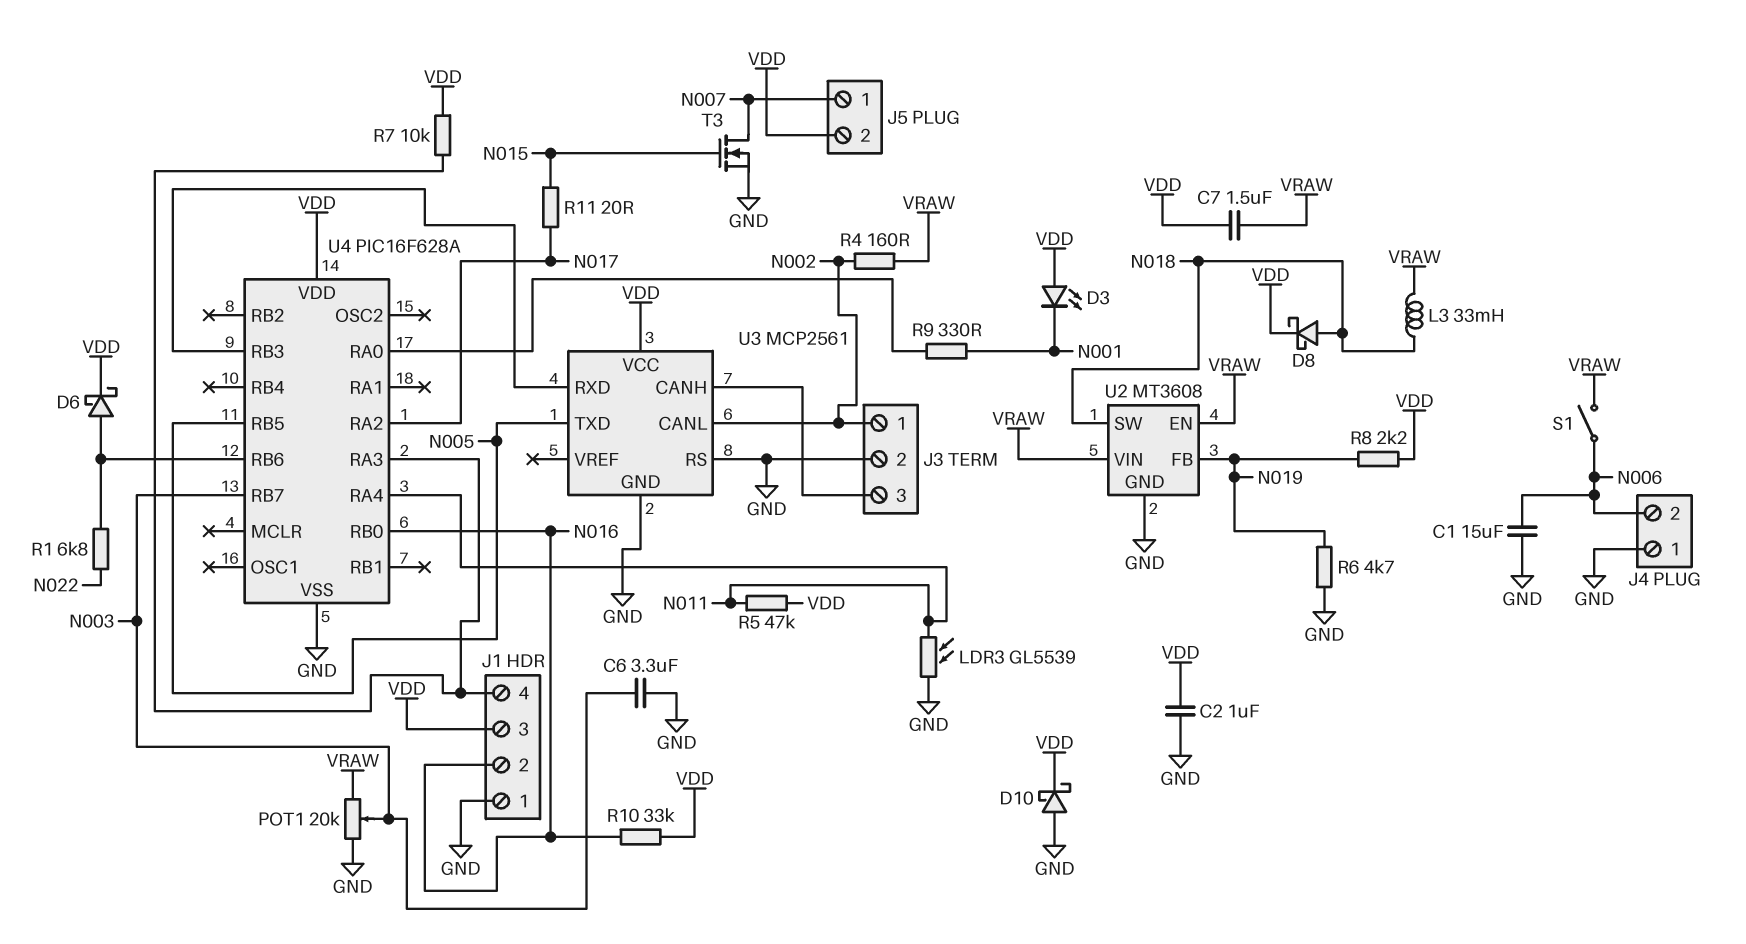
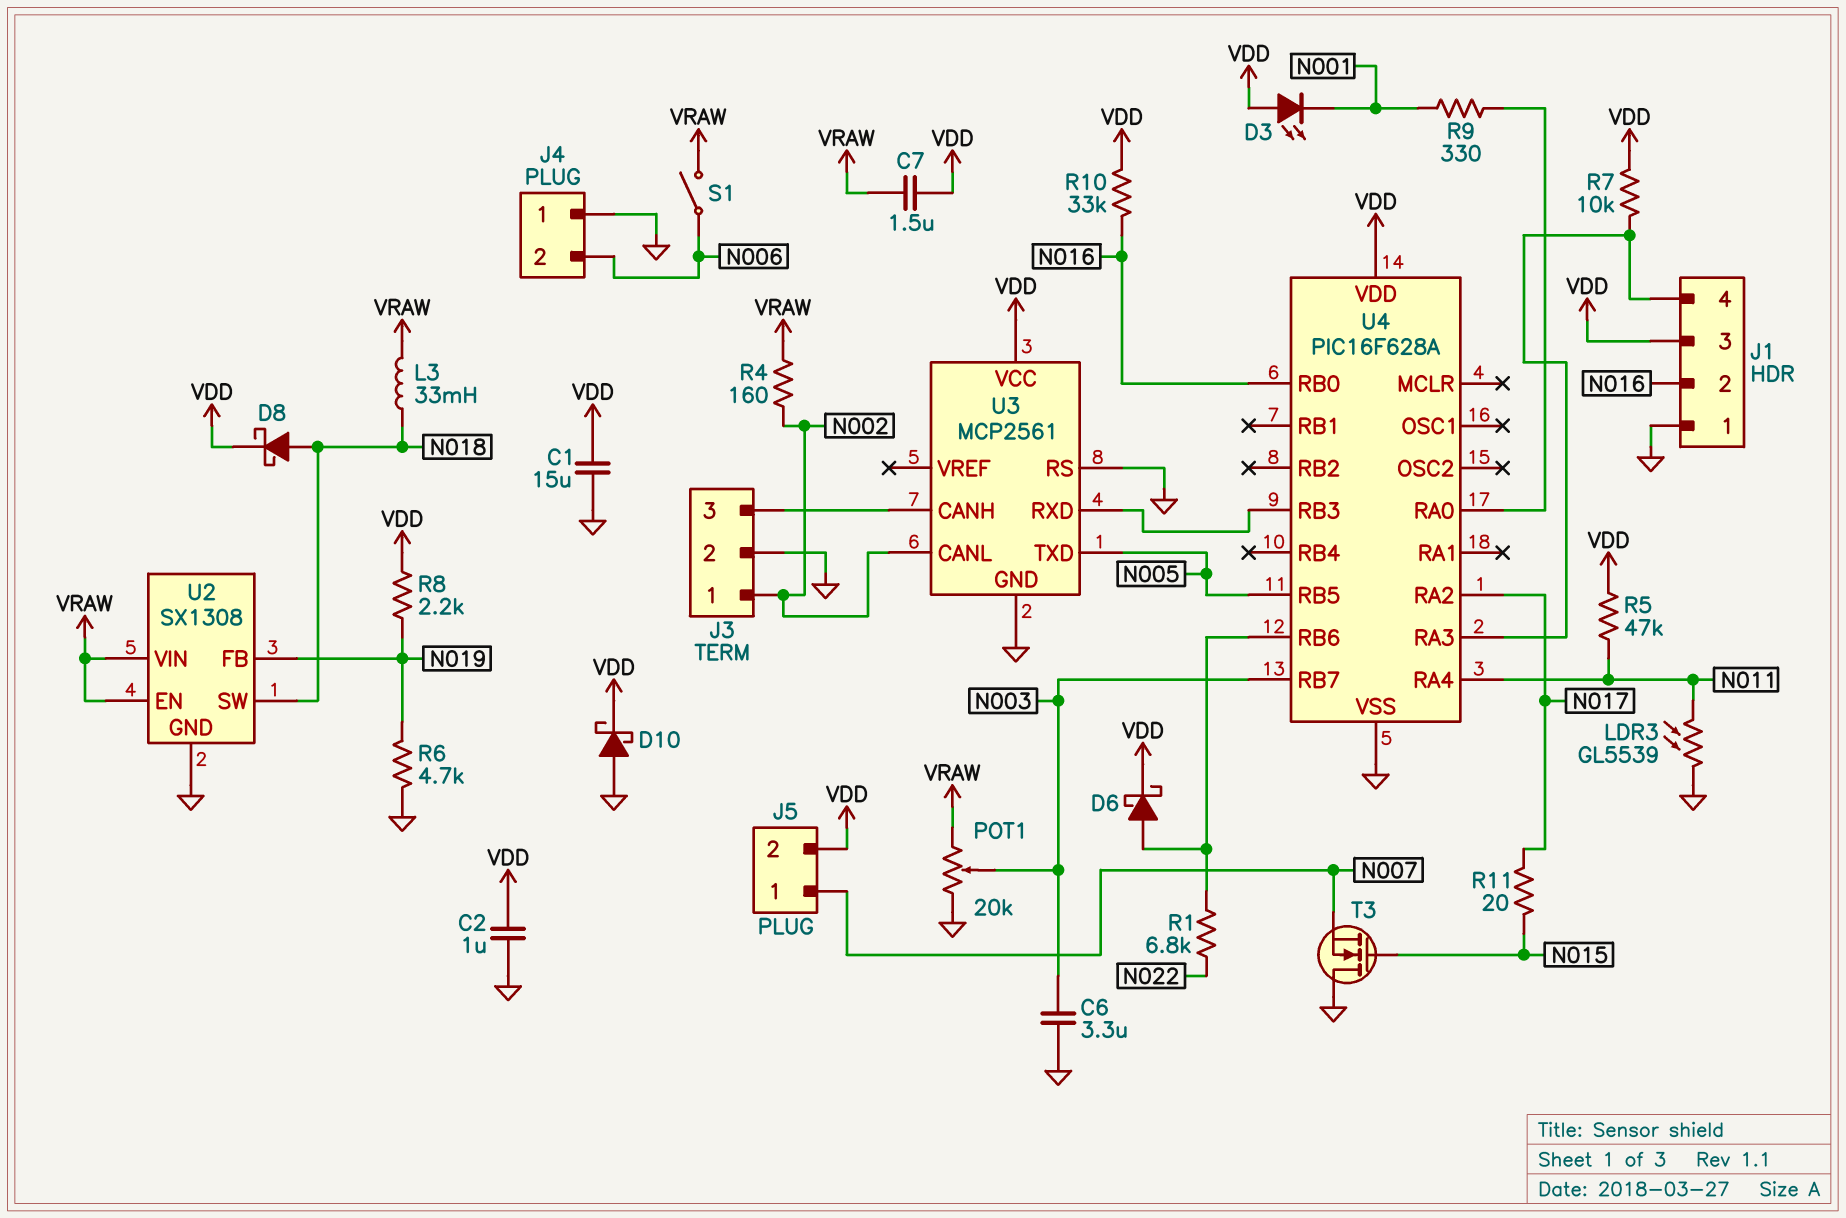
C1: 15uF (GND, N006) -> 15uF (GND, VDD)
T3: NMOS (G N015, D N007, S GND) -> NMOS (G N015, D GND, S N007)
U2: MT3608 -> SX1308

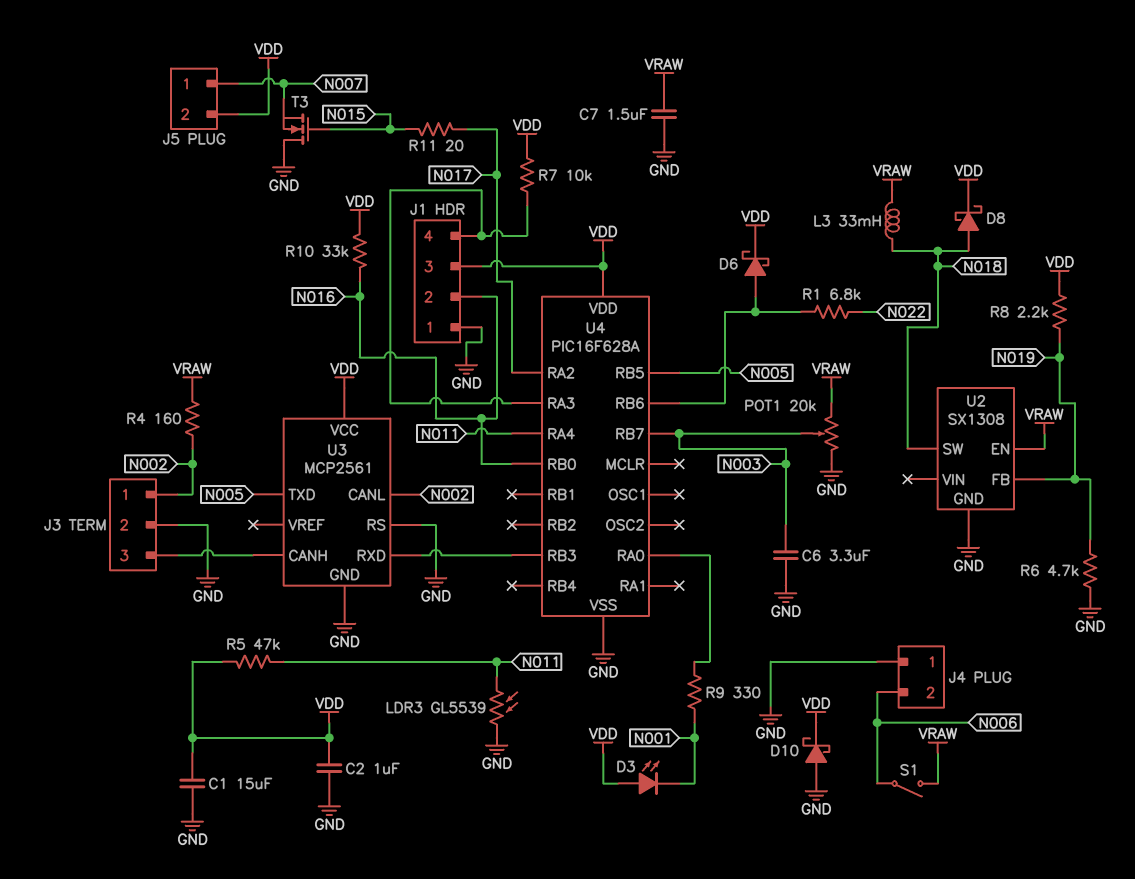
C7: 1.5uF (VDD, VRAW) -> 1.5uF (GND, VRAW)
U2 pin VIN: VRAW -> none

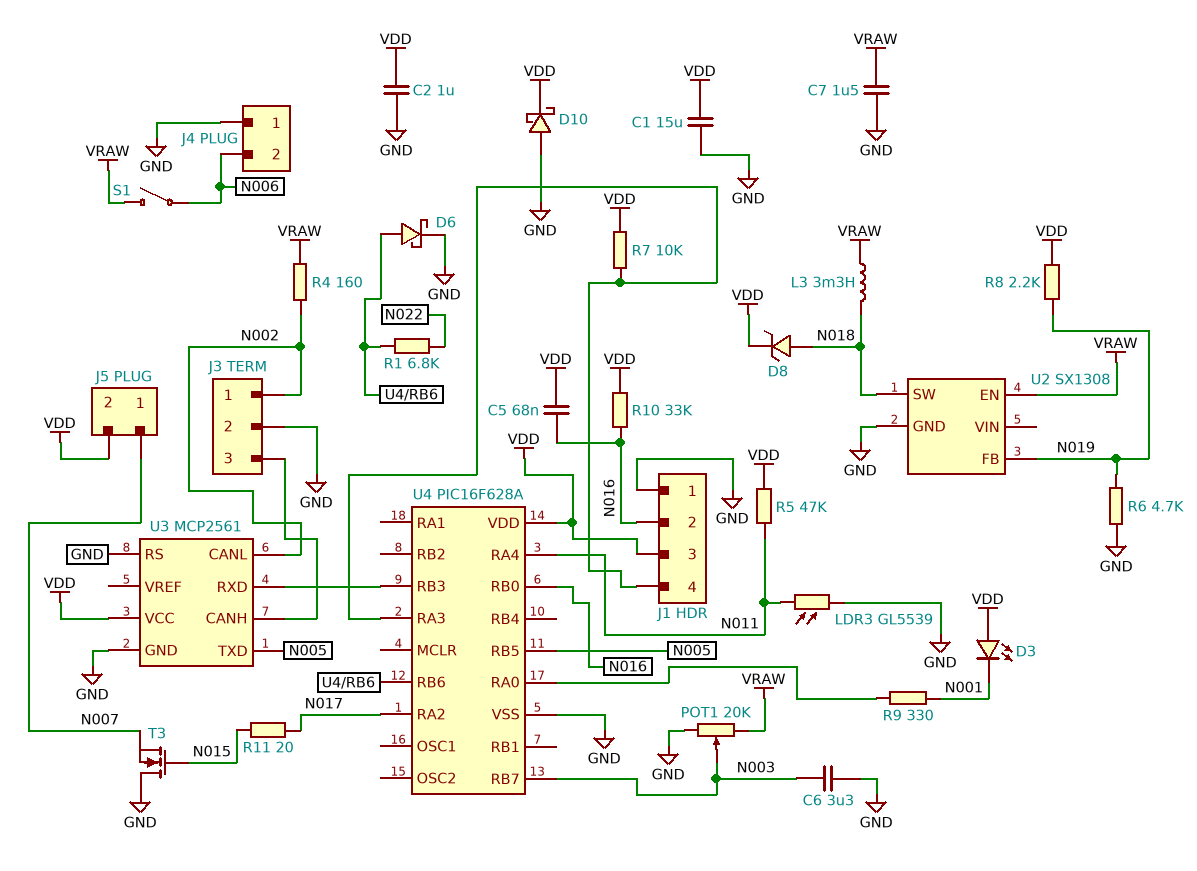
C5: none -> 68nF (N016, VDD)
D6: schottky (A U4/RB6, K VDD) -> schottky (A U4/RB6, K GND)
D8: schottky (A N018, K VDD) -> zener (A N018, K VDD)
L3: 33mH (N018, VRAW) -> 3.3mH (N018, VRAW)

